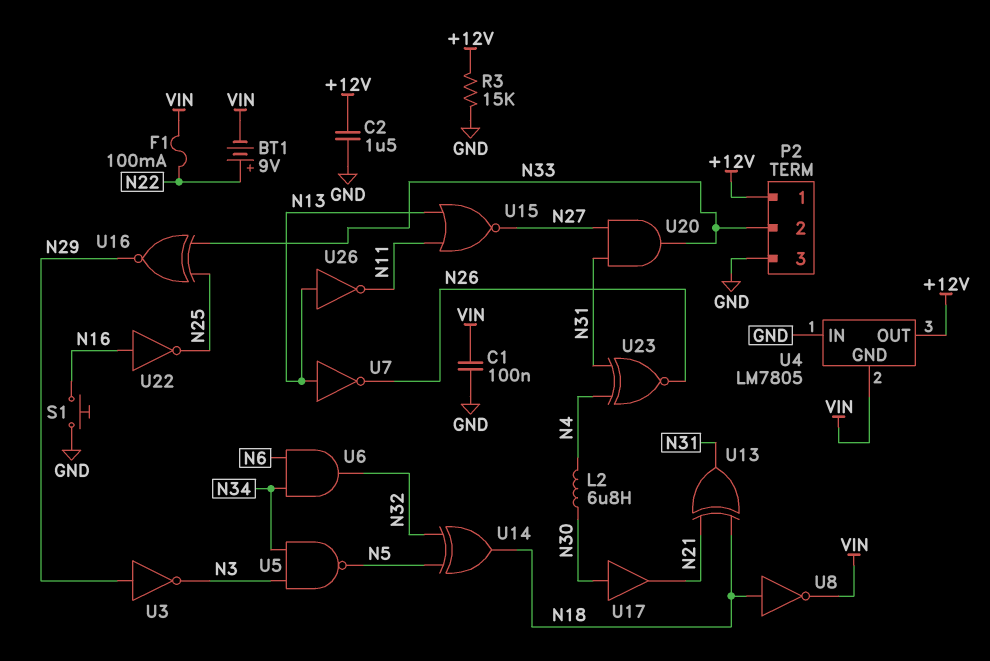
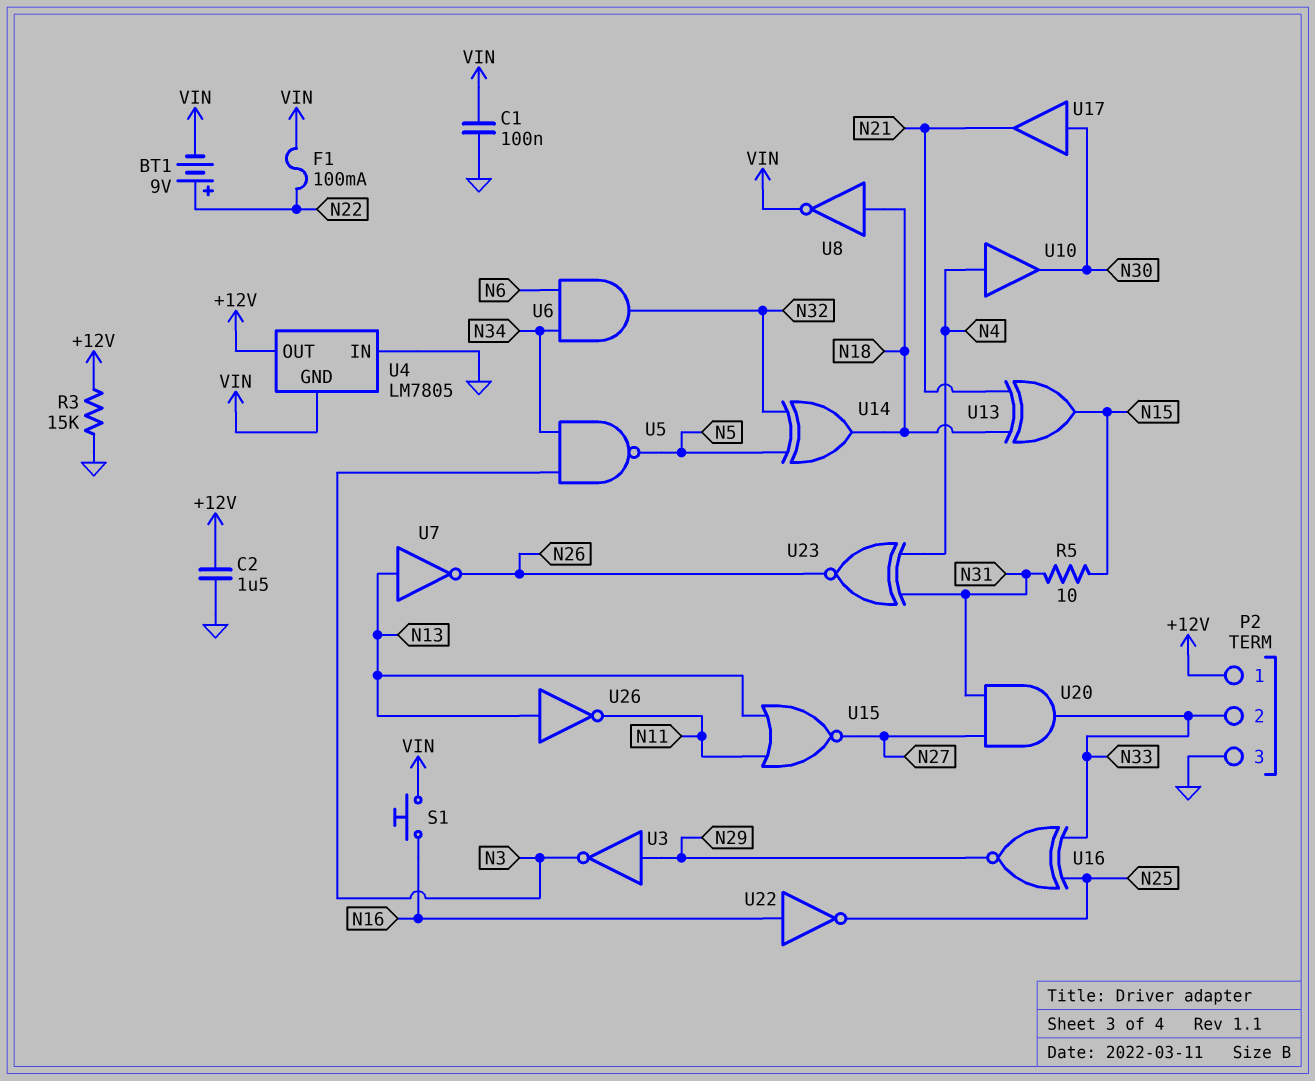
L2: 6.8uH (N4, N30) -> none
R5: none -> 10 (N15, N31)
S1: button (GND, N16) -> button (N16, VIN)
U10: none -> buffer (in N4, out N30)
U13: XOR (in N18, in N21, out N31) -> XOR (in N18, in N21, out N15)

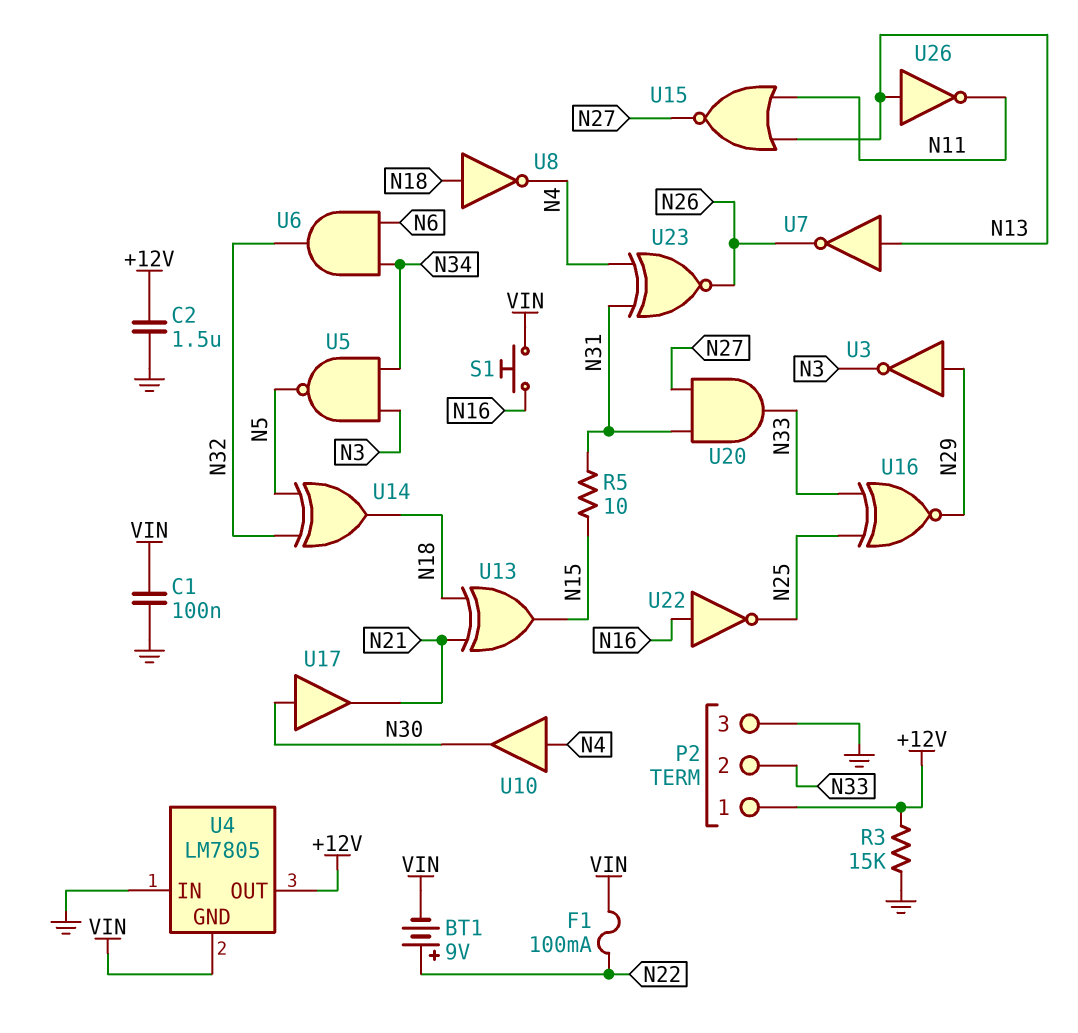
U8: NOT (in N18, out VIN) -> NOT (in N18, out N4)

